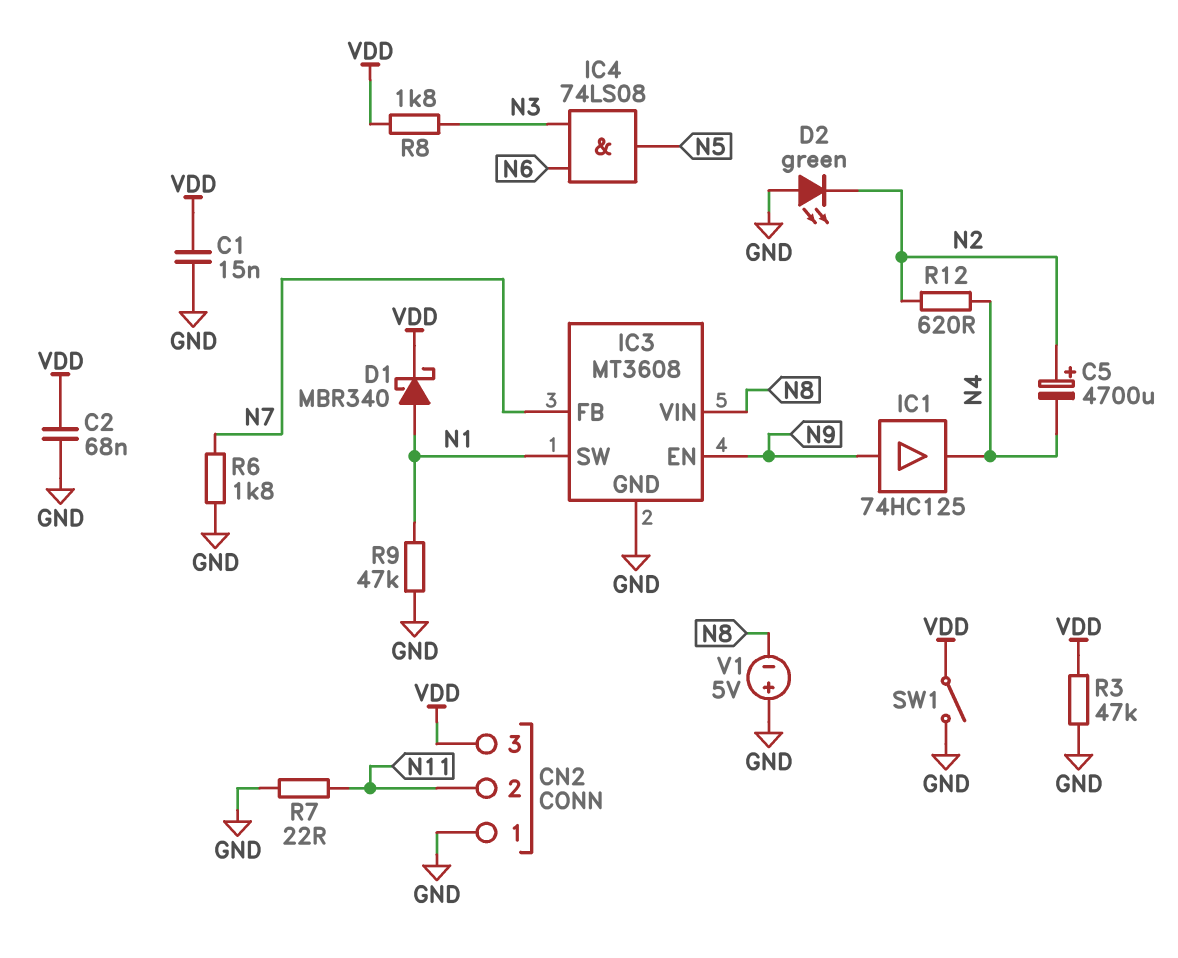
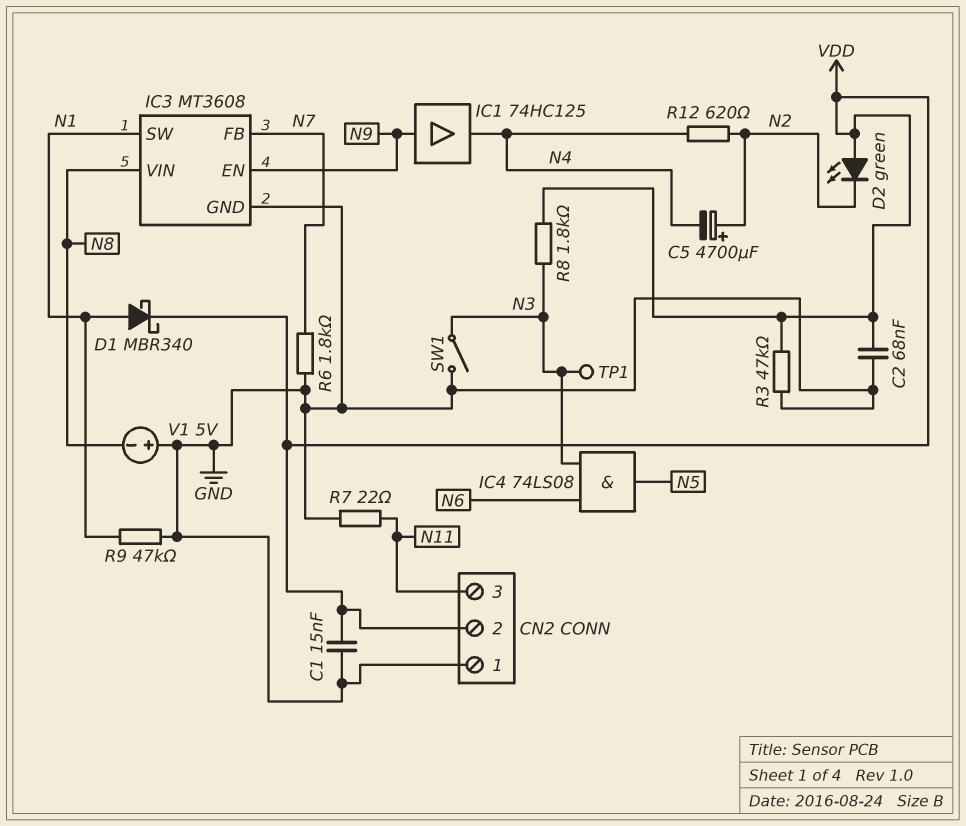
CN2 pin 2: N11 -> VDD
CN2 pin 3: VDD -> N11
D2: LED green (A GND, K N2) -> LED green (A VDD, K N2)
SW1: switch (GND, VDD) -> switch (GND, N3)
TP1: none -> test point (N3)

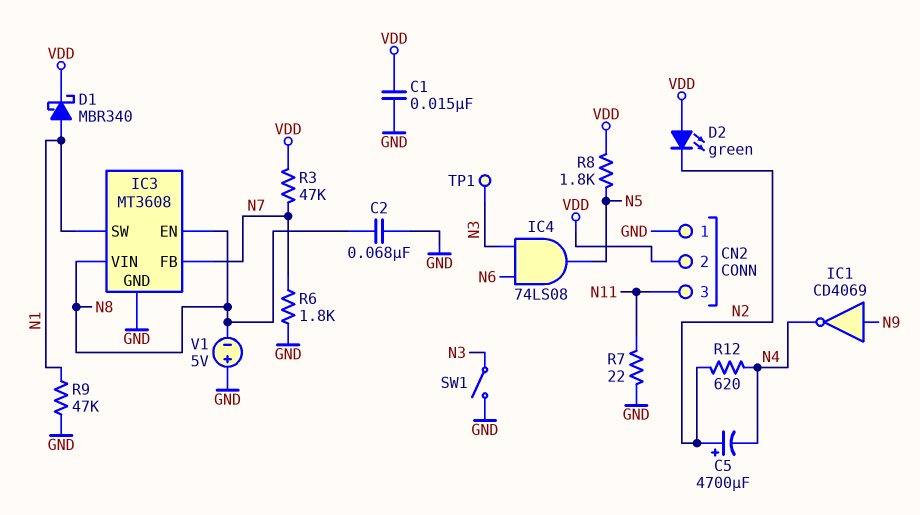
C2: 68nF (GND, VDD) -> 68nF (GND, N8)
IC1: buffer 74HC125 (in N9, out N4) -> NOT CD4069 (in N9, out N4)
IC3 pin EN: N9 -> N8
R3: 47k (GND, VDD) -> 47k (N7, VDD)
R8: 1.8k (N3, VDD) -> 1.8k (N5, VDD)

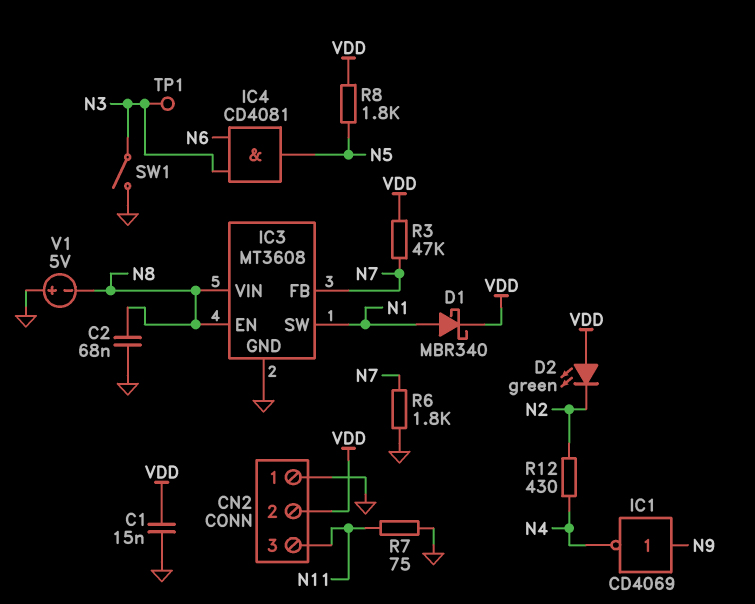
C5: 4700uF (plus N2, minus N4) -> none
IC4: AND 74LS08 (in N3, in N6, out N5) -> AND CD4081 (in N3, in N6, out N5)
R7: 22 (GND, N11) -> 75 (GND, N11)
R9: 47k (GND, N1) -> none
R12: 620 (N2, N4) -> 430 (N2, N4)

